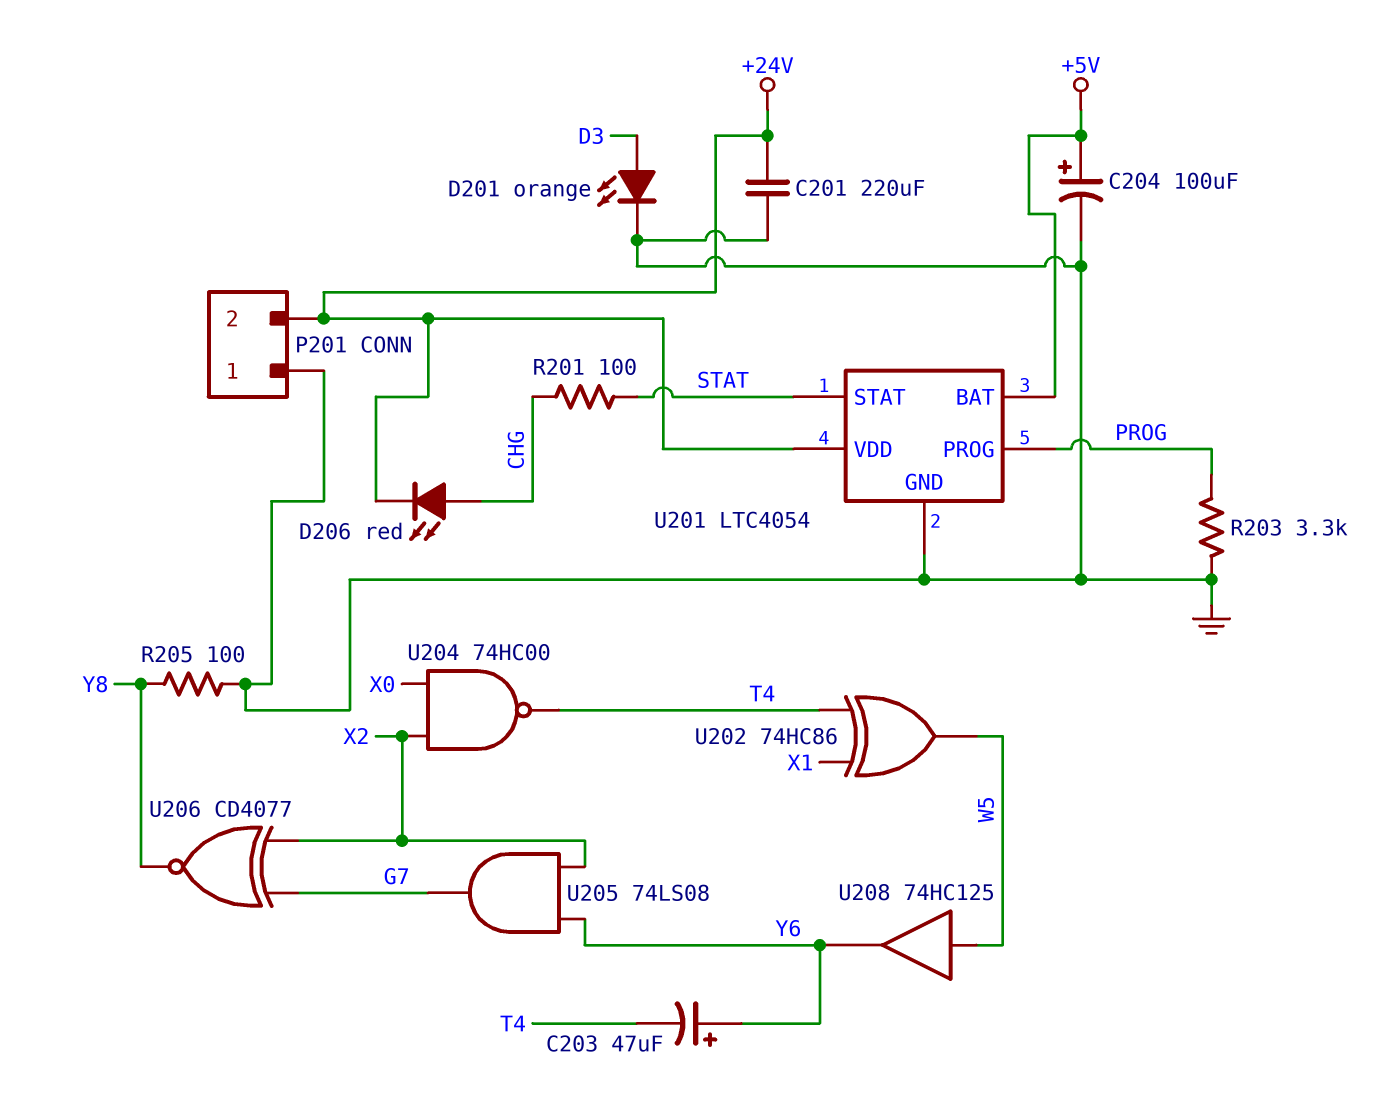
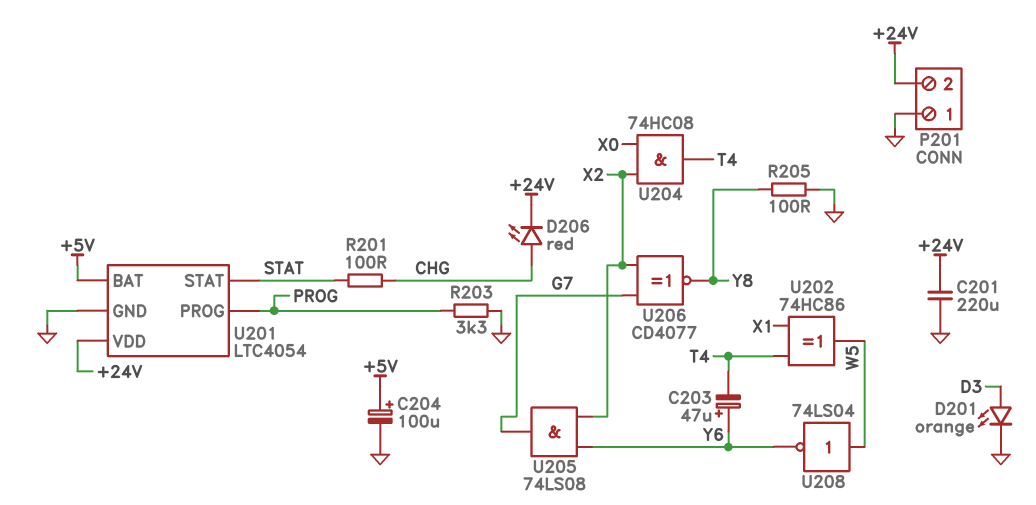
U204: NAND 74HC00 (in X0, in X2, out T4) -> AND 74HC08 (in X0, in X2, out T4)
U208: buffer 74HC125 (in W5, out Y6) -> NOT 74LS04 (in W5, out Y6)

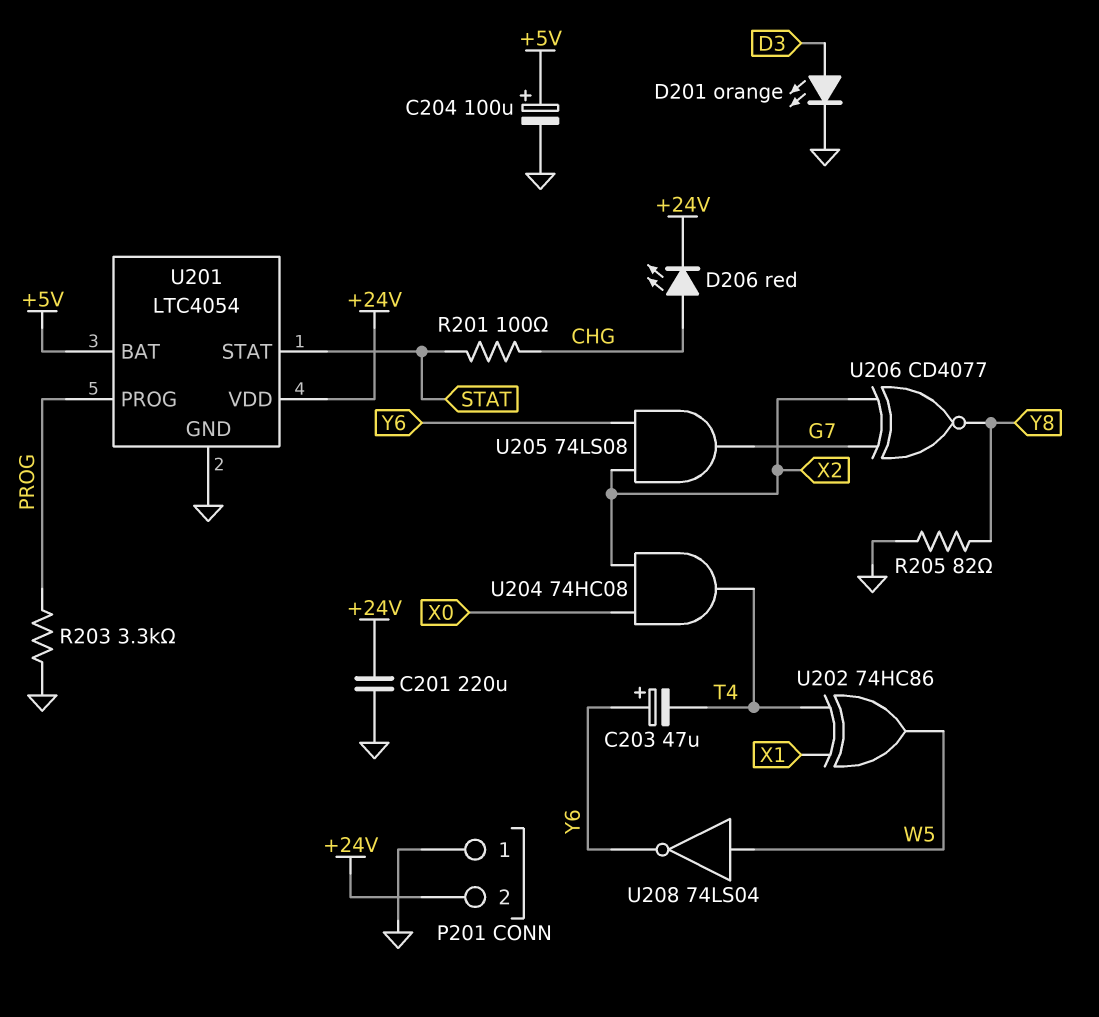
R205: 100 (GND, Y8) -> 82 (GND, Y8)

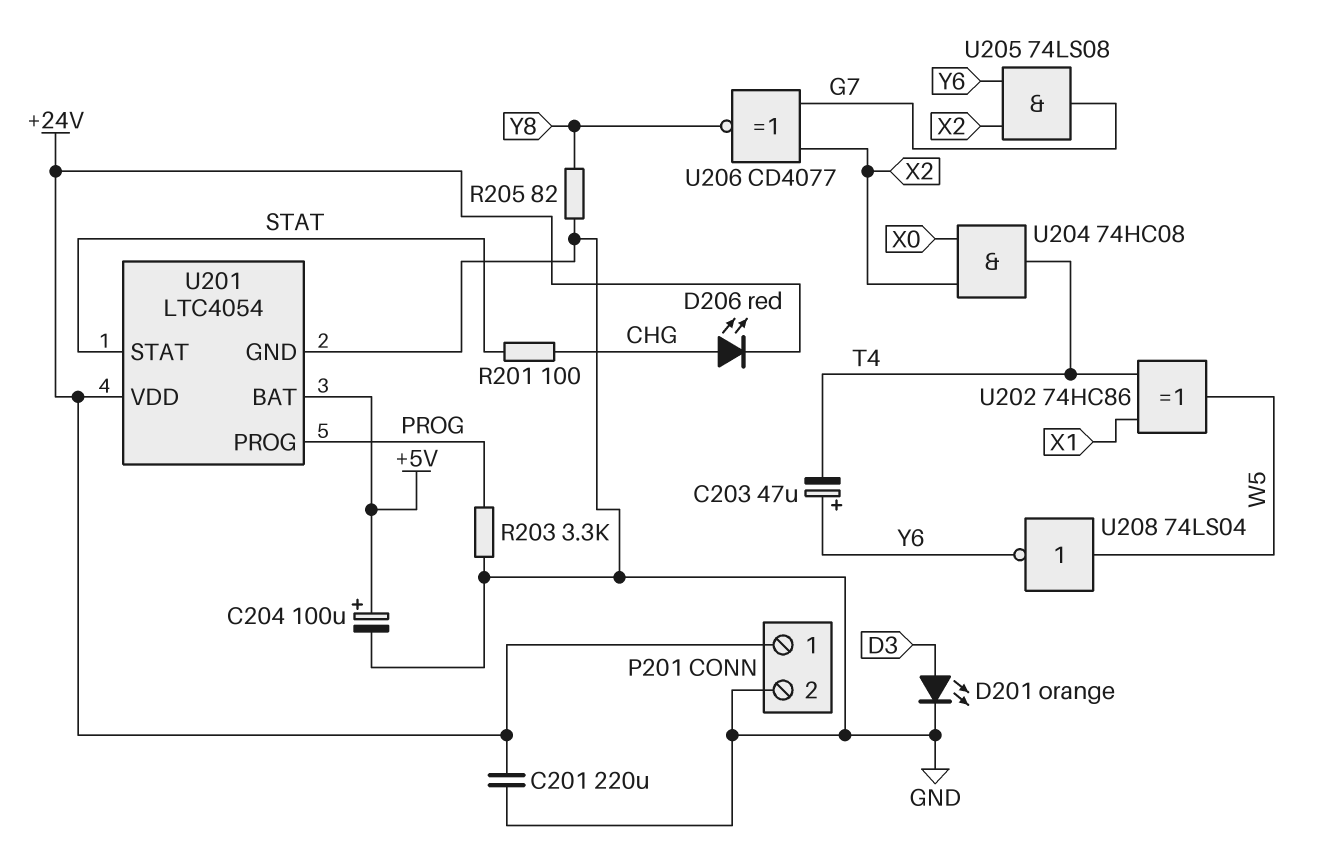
P201 pin 1: GND -> +24V
P201 pin 2: +24V -> GND

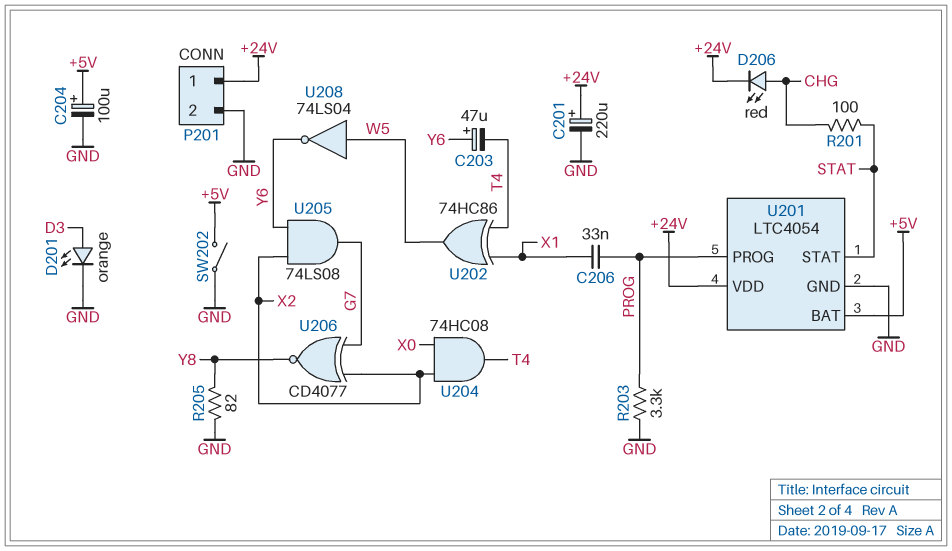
C201: 220uF (+24V, GND) -> 220uF (plus +24V, minus GND)
C206: none -> 33nF (PROG, X1)
SW202: none -> switch (+5V, GND)

